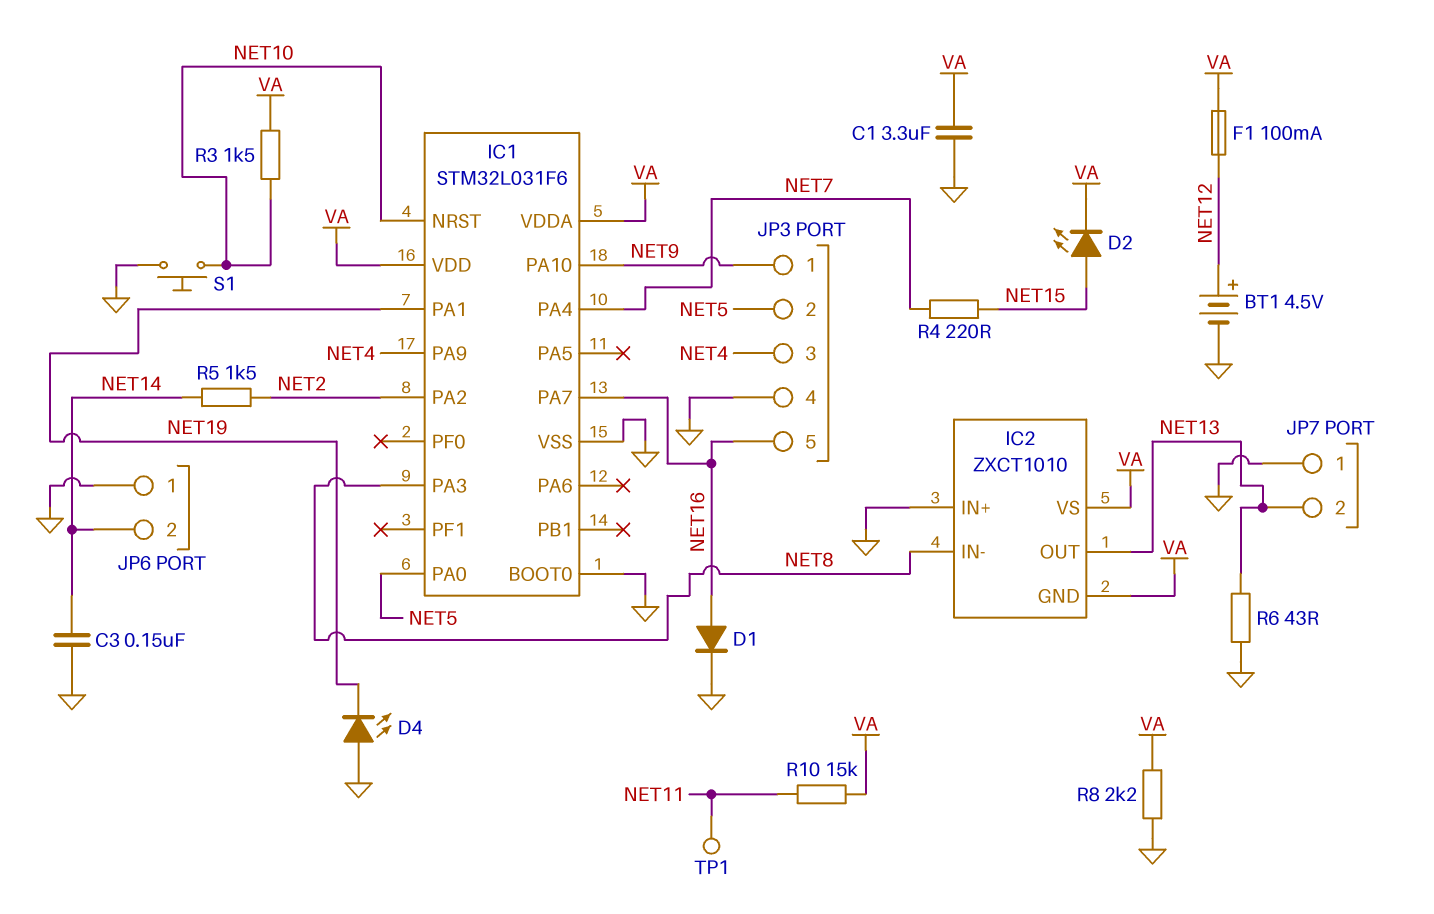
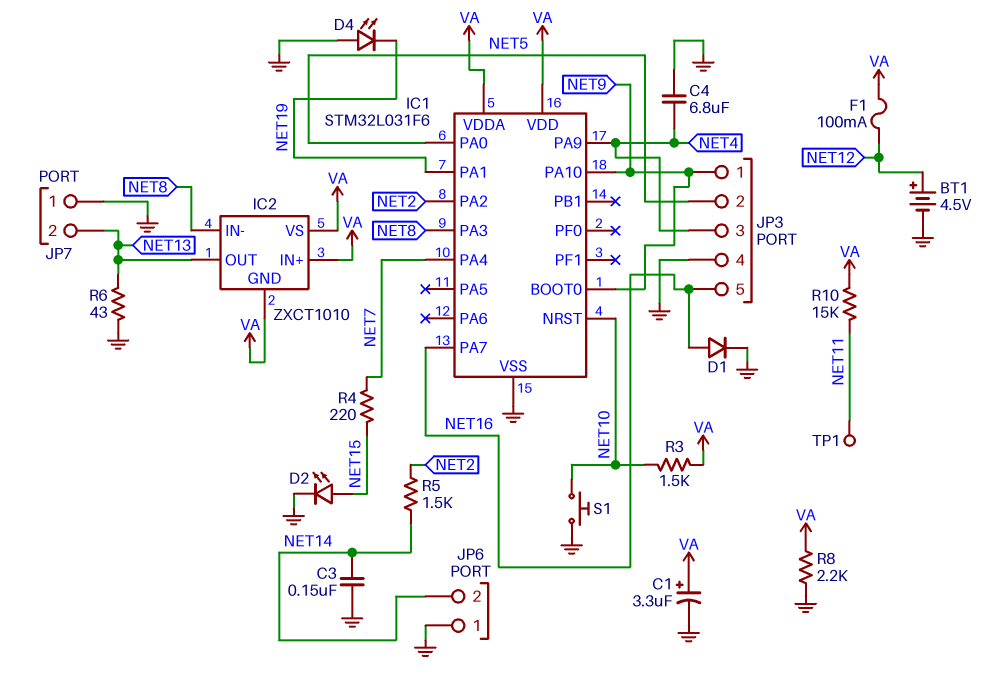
C1: 3.3uF (GND, VA) -> 3.3uF (plus VA, minus GND)
C4: none -> 6.8uF (GND, NET4)
D2: LED (A NET15, K VA) -> LED (A NET15, K GND)
IC1 pin BOOT0: GND -> NET9
IC2 pin IN+: GND -> VA

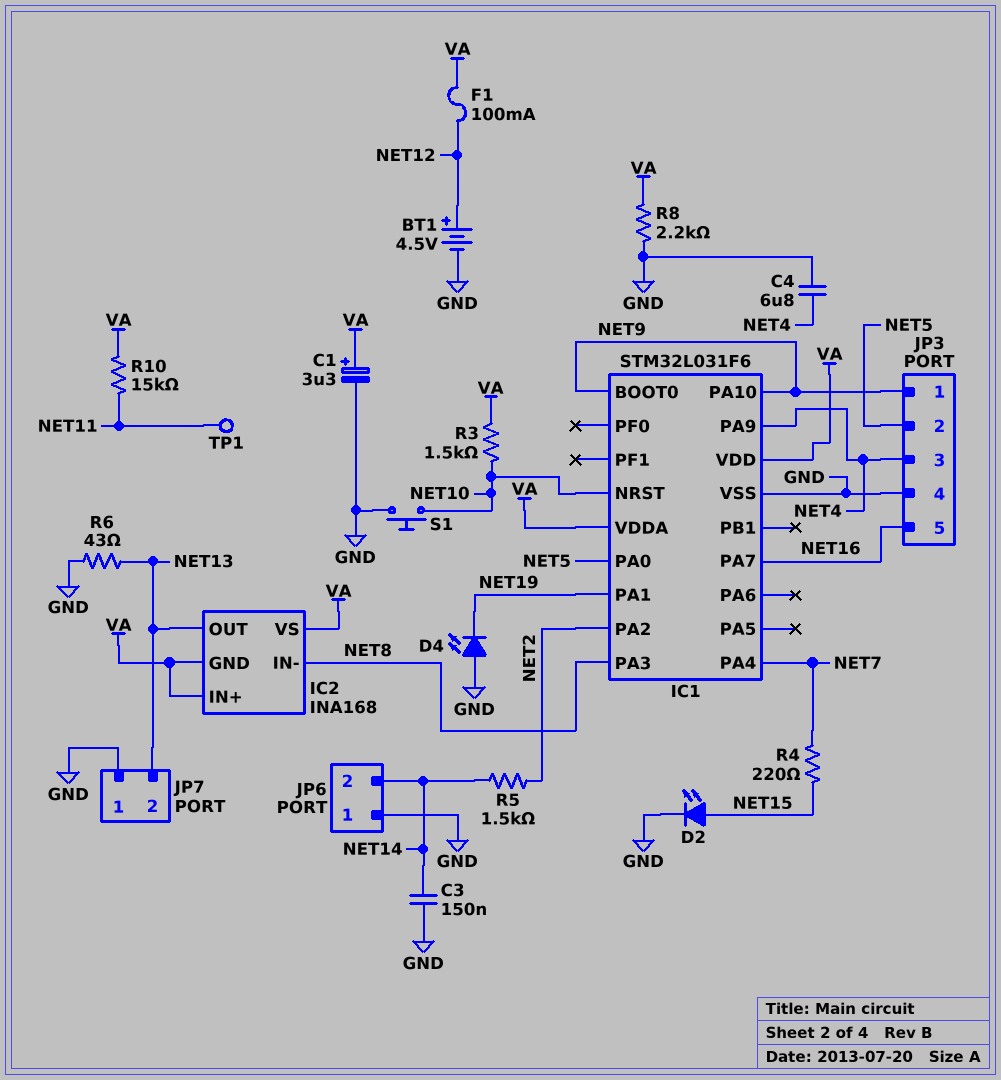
D1: diode (A NET16, K GND) -> none
IC2: ZXCT1010 -> INA168

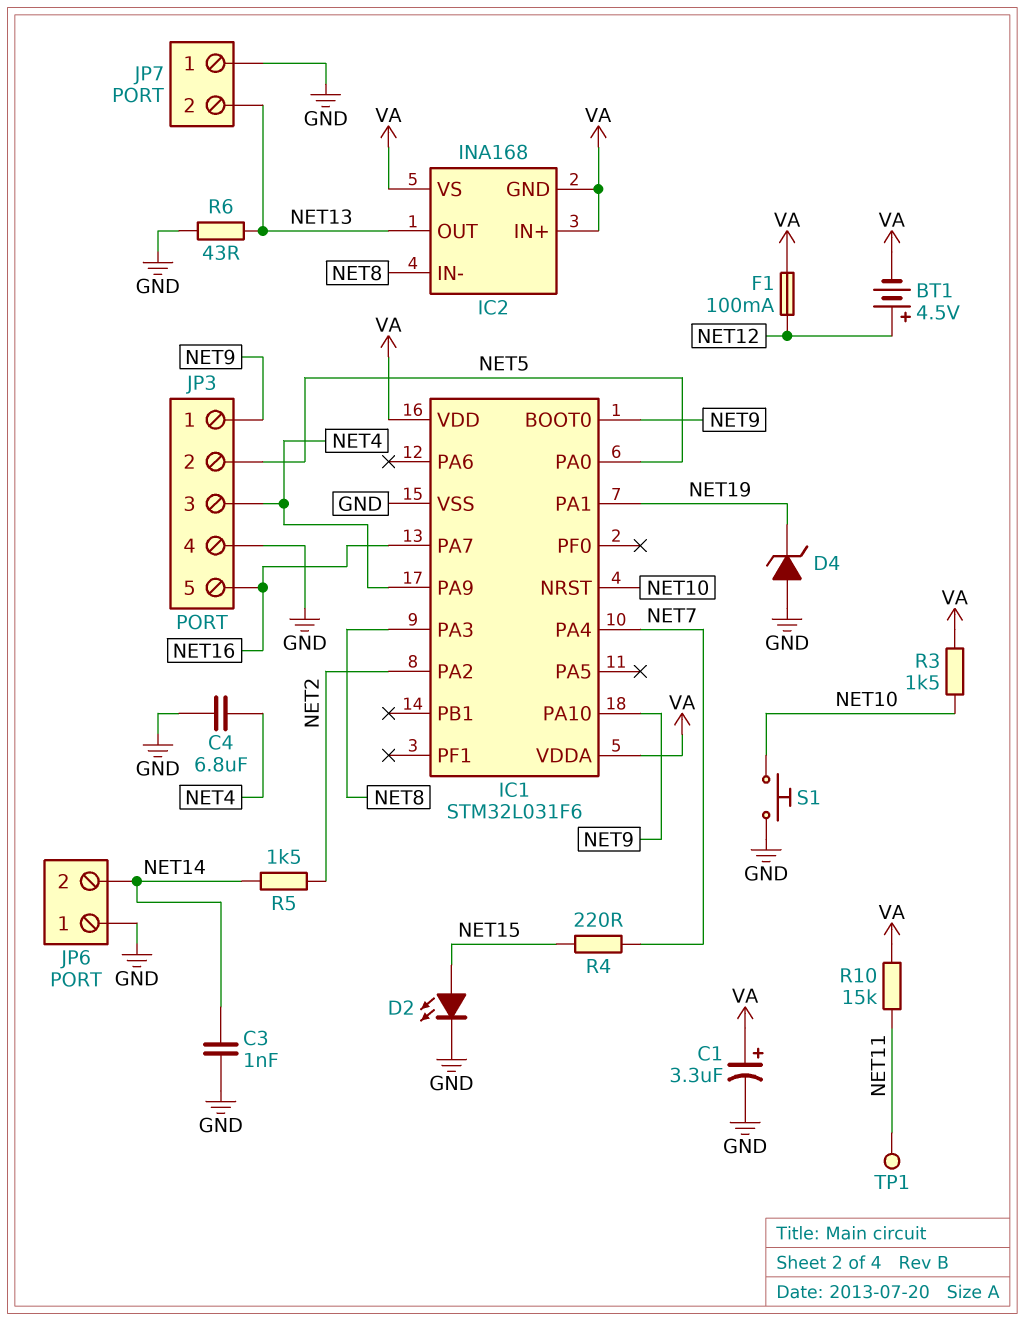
BT1: 4.5V (plus NET12, minus GND) -> 4.5V (plus NET12, minus VA)
C3: 150nF (GND, NET14) -> 1nF (GND, NET14)
D4: LED (A GND, K NET19) -> zener (A GND, K NET19)
R8: 2.2k (GND, VA) -> none

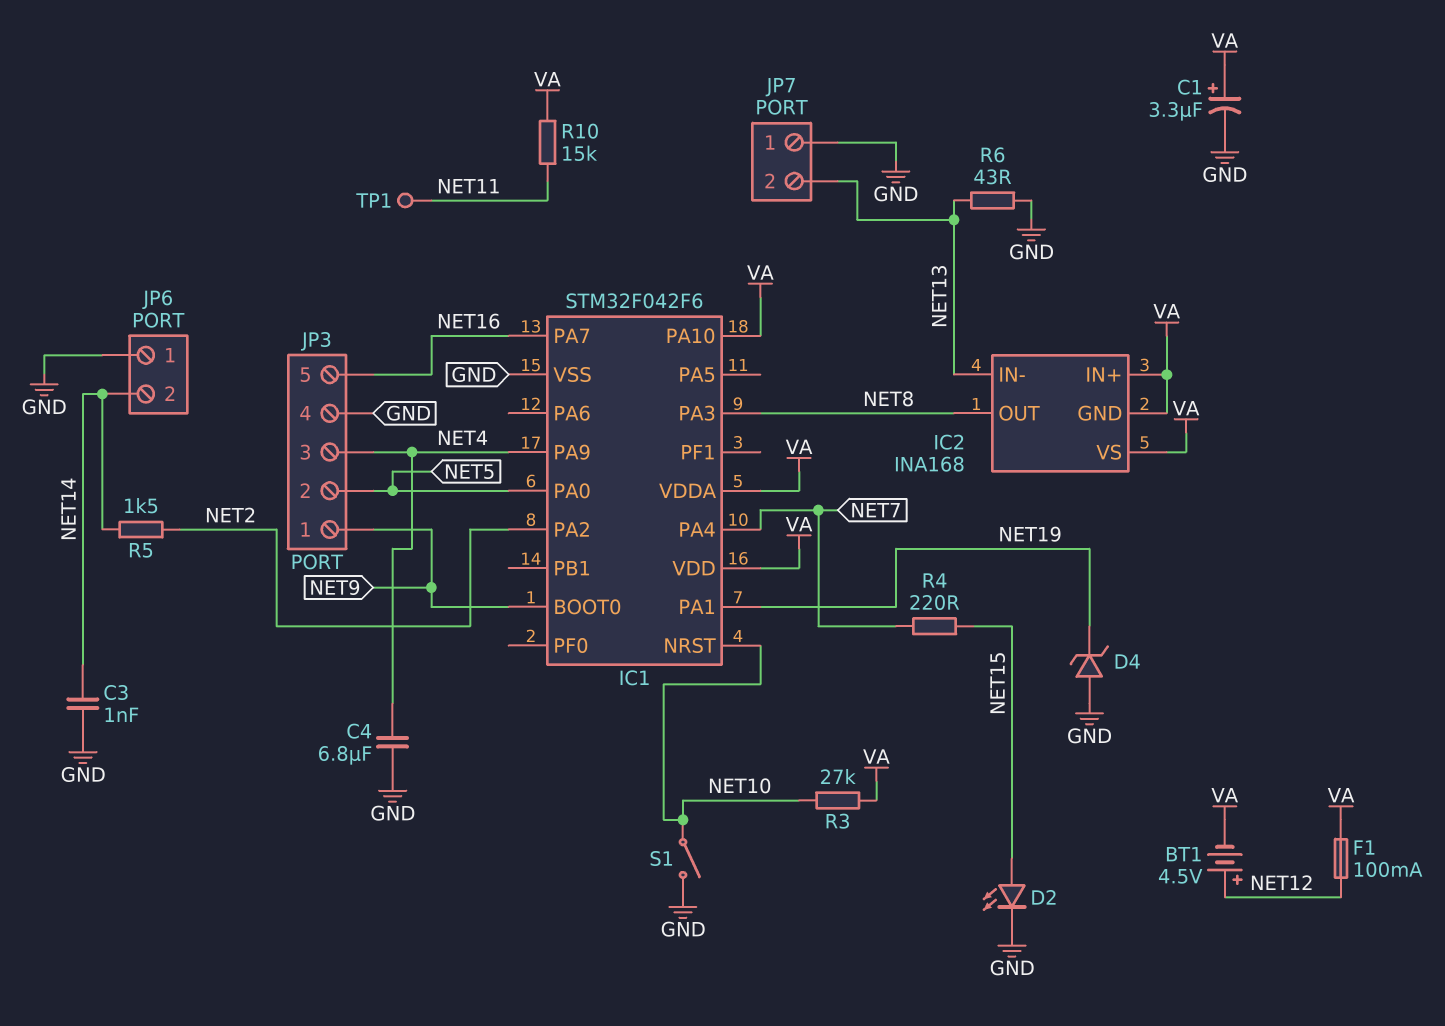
IC1: STM32L031F6 -> STM32F042F6
IC1 pin PA10: NET9 -> VA
IC2 pin IN-: NET8 -> NET13
IC2 pin OUT: NET13 -> NET8
R3: 1.5k (NET10, VA) -> 27k (NET10, VA)
S1: button (GND, NET10) -> switch (GND, NET10)

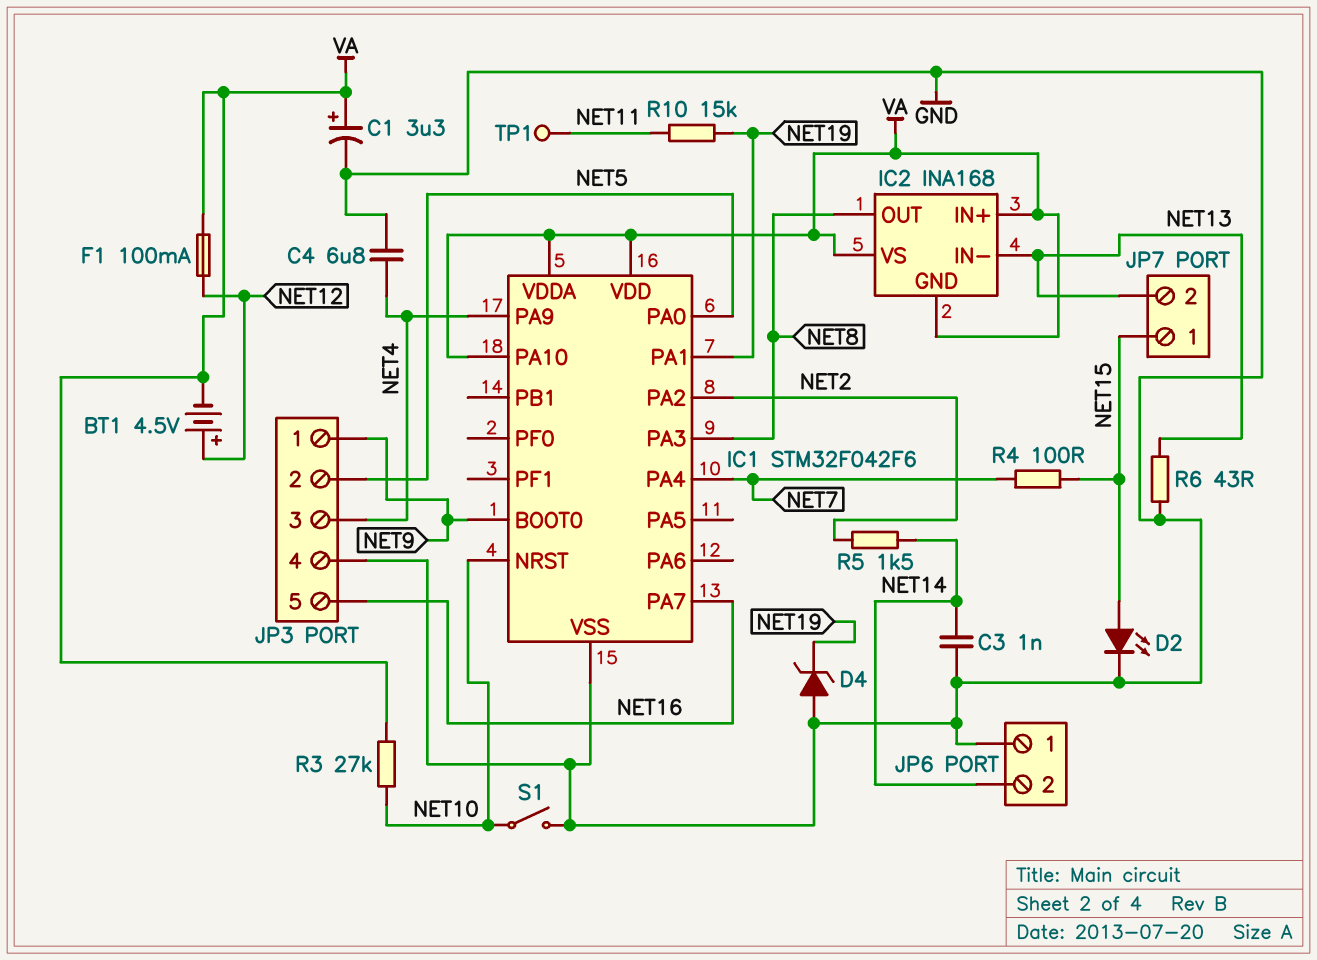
JP7 pin 1: GND -> NET15
R4: 220 (NET7, NET15) -> 100 (NET7, NET15)
R10: 15k (NET11, VA) -> 15k (NET11, NET19)

